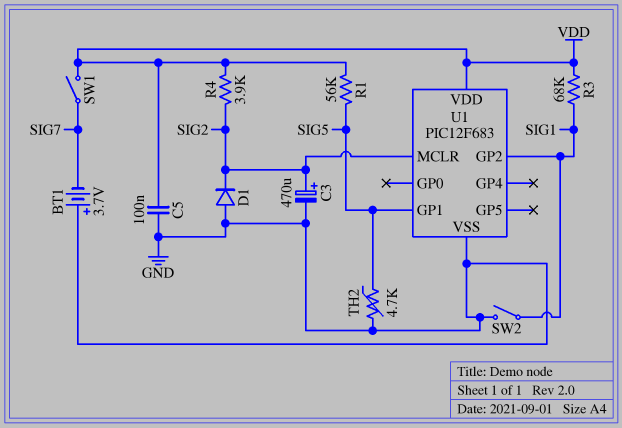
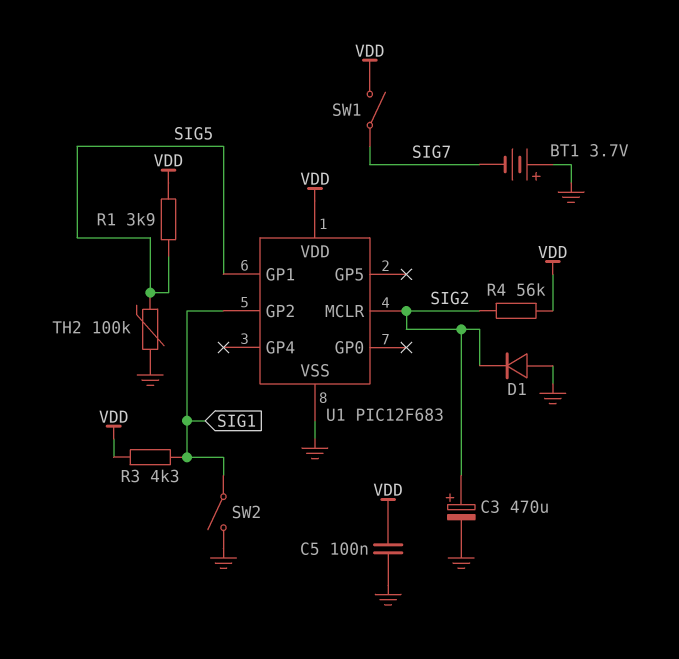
R1: 56k (SIG5, VDD) -> 3.9k (SIG5, VDD)
R3: 68k (SIG1, VDD) -> 4.3k (SIG1, VDD)
R4: 3.9k (SIG2, VDD) -> 56k (SIG2, VDD)
TH2: 4.7k (GND, SIG5) -> 100k (GND, SIG5)

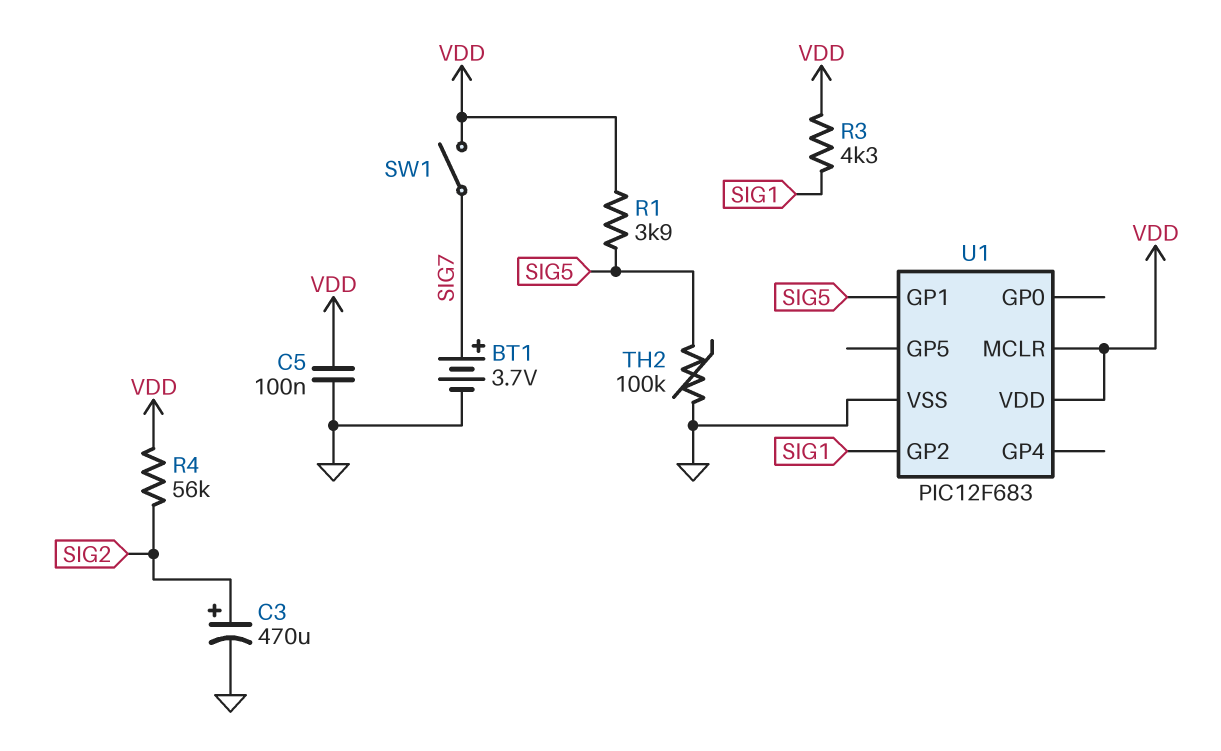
BT1: 3.7V (plus GND, minus SIG7) -> 3.7V (plus SIG7, minus GND)
D1: diode (A GND, K SIG2) -> none
SW2: switch (GND, SIG1) -> none
U1 pin MCLR: SIG2 -> VDD

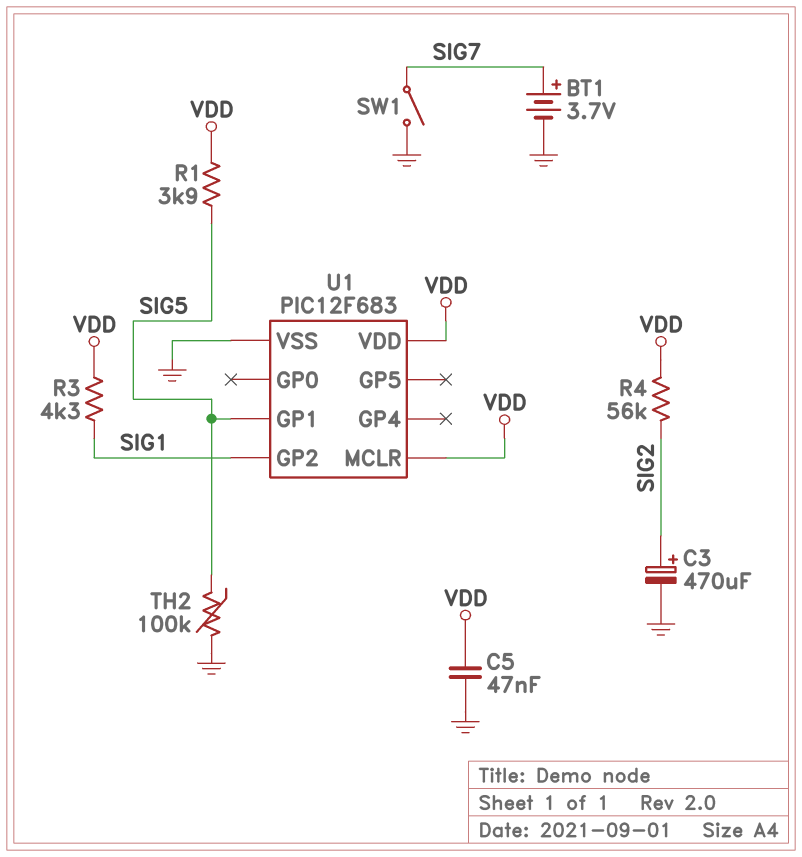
C5: 100nF (GND, VDD) -> 47nF (GND, VDD)
SW1: switch (SIG7, VDD) -> switch (GND, SIG7)

